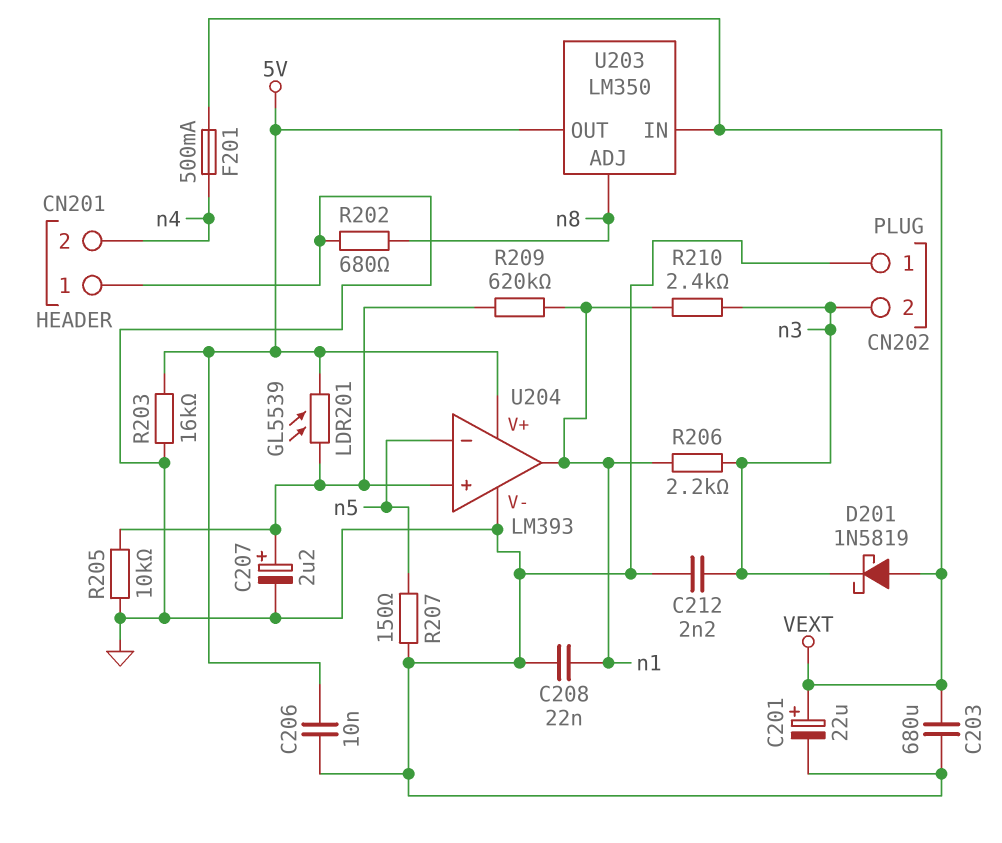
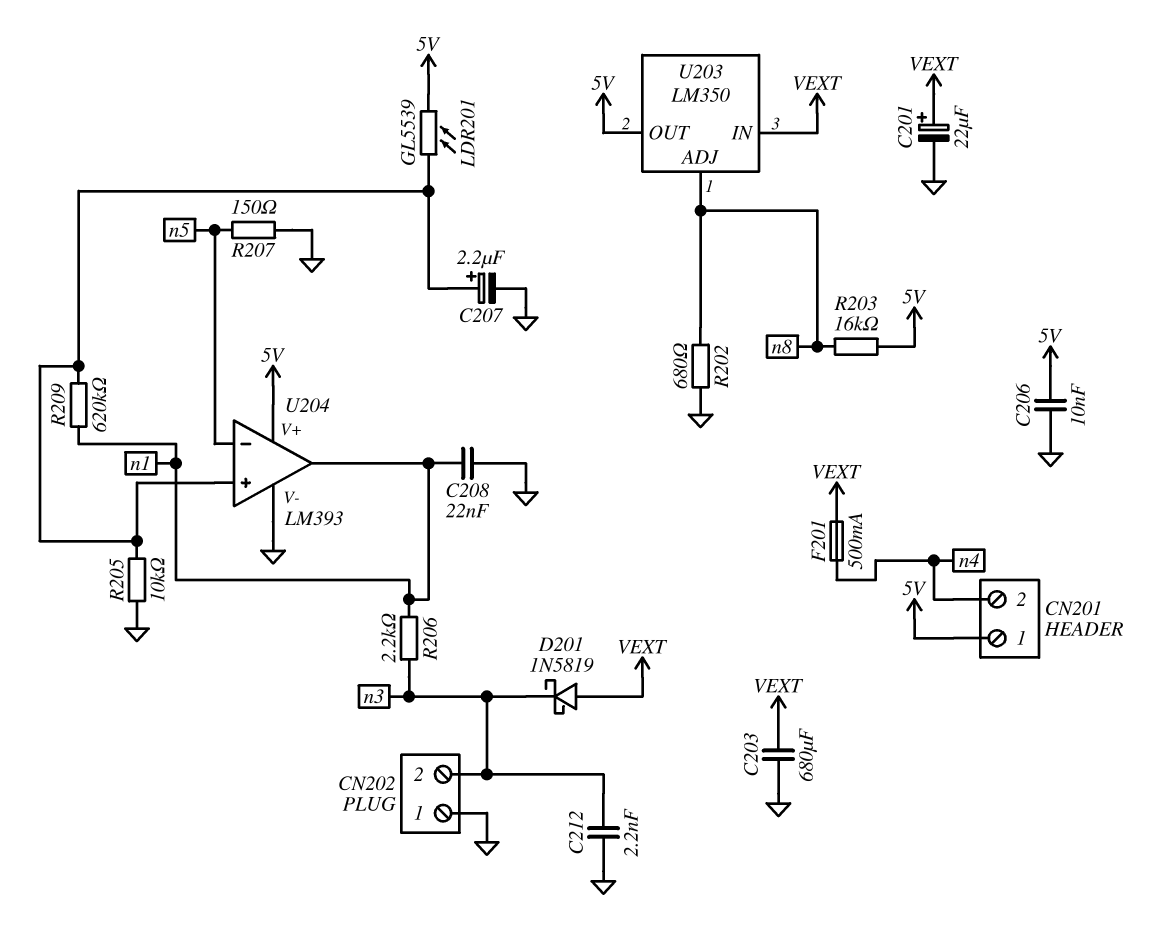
CN201 pin 1: GND -> 5V
R203: 16k (5V, GND) -> 16k (5V, n8)
R210: 2.4k (n1, n3) -> none

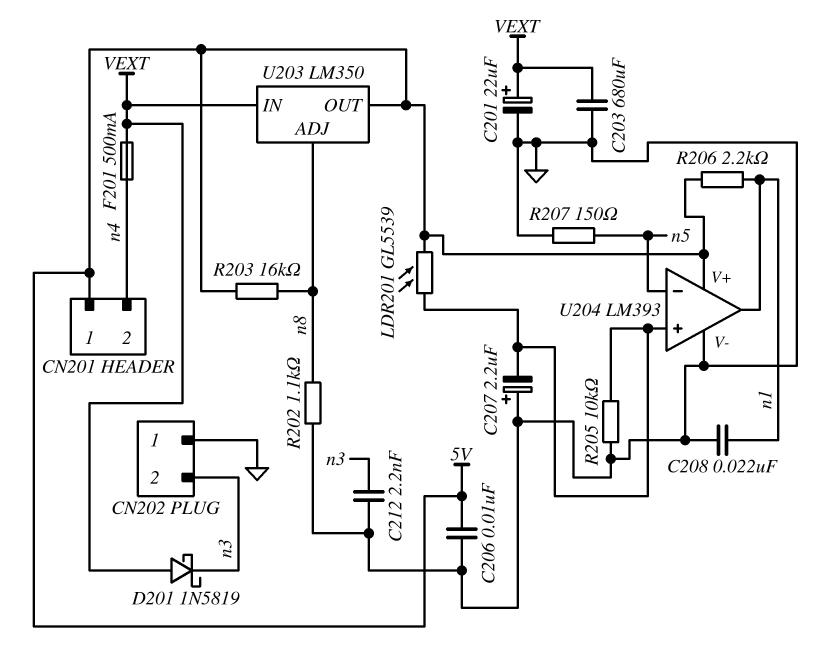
C207: 2.2uF (plus U204/in+, minus GND) -> 2.2uF (plus GND, minus U204/in+)
R202: 680 (GND, n8) -> 1.1k (GND, n8)
R206: 2.2k (n1, n3) -> 2.2k (5V, n1)
R209: 620k (U204/in+, n1) -> none

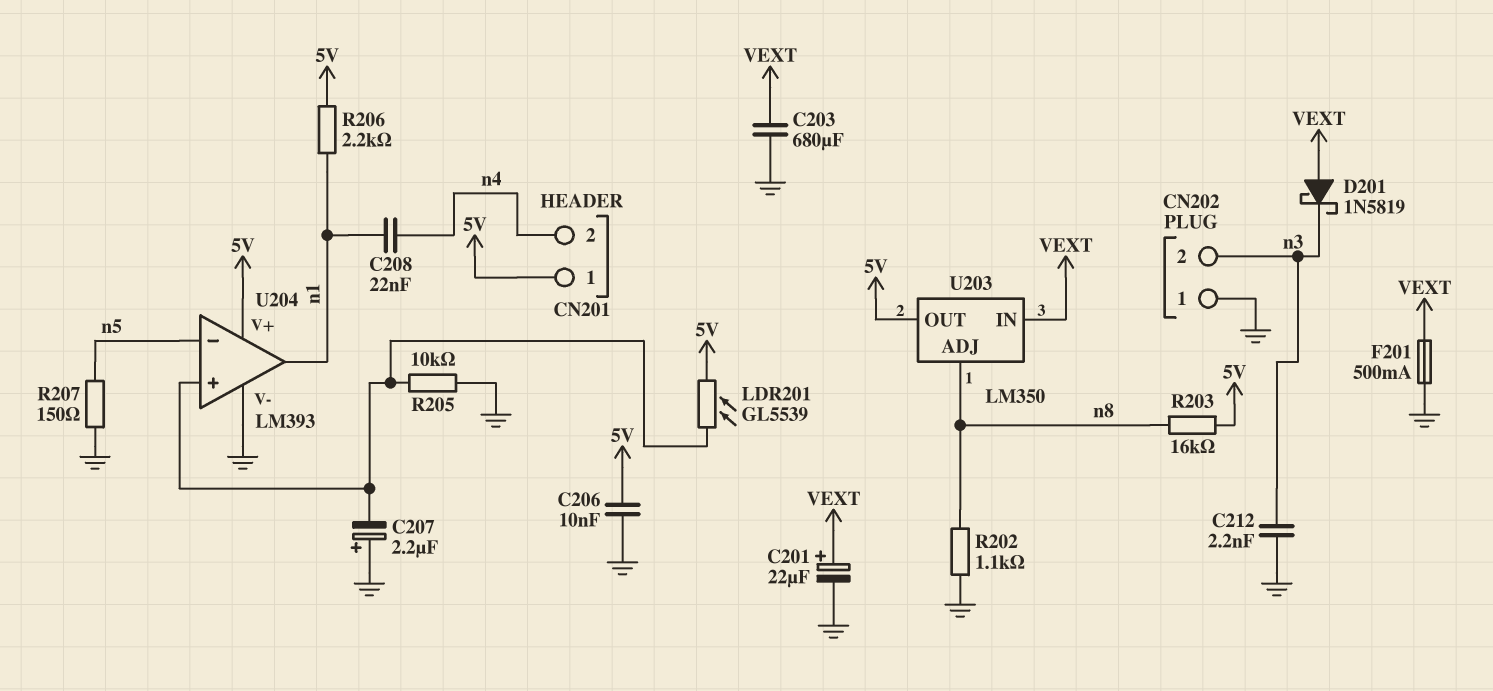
C208: 22nF (GND, n1) -> 22nF (n1, n4)
F201: 500mA (VEXT, n4) -> 500mA (GND, VEXT)

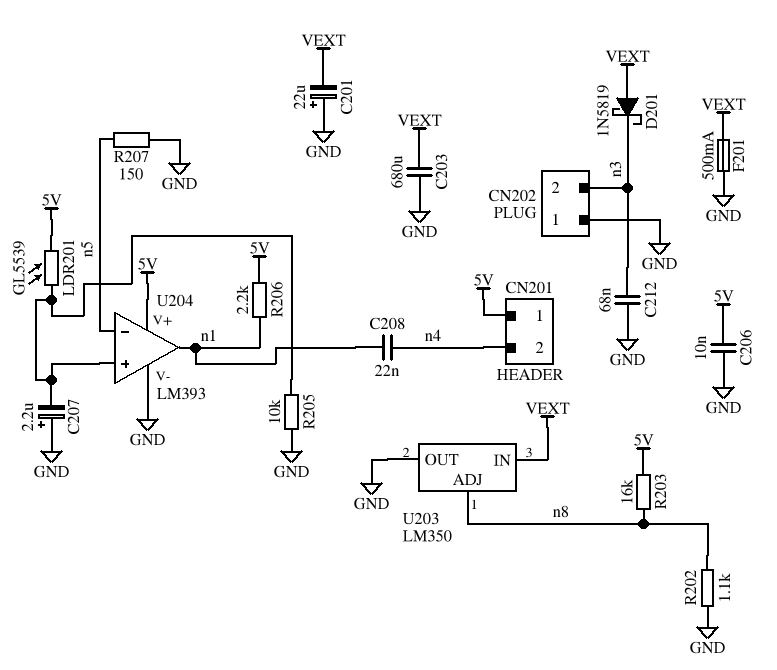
C201: 22uF (plus VEXT, minus GND) -> 22uF (plus GND, minus VEXT)
C212: 2.2nF (GND, n3) -> 68nF (GND, n3)
U203 pin OUT: 5V -> GND

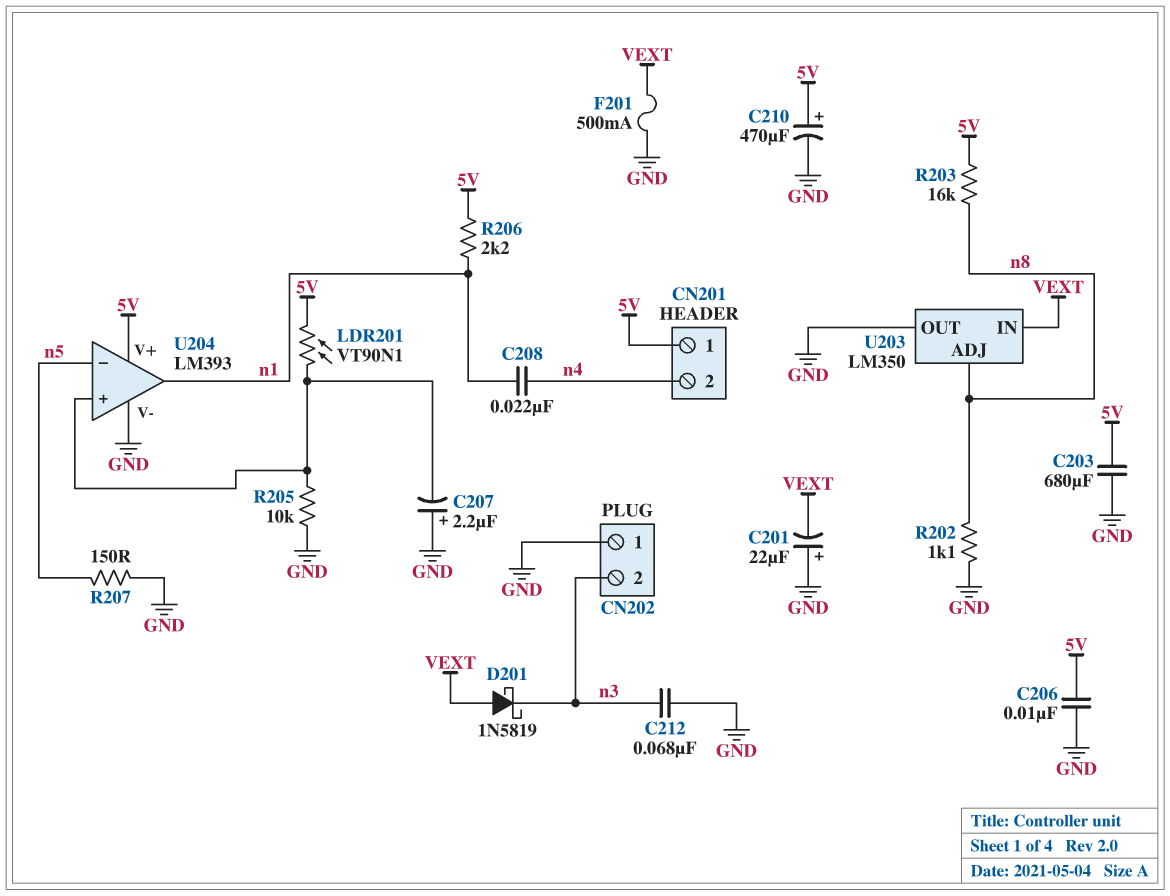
C203: 680uF (GND, VEXT) -> 680uF (5V, GND)
C210: none -> 470uF (plus 5V, minus GND)
LDR201: GL5539 (5V, U204/in+) -> VT90N1 (5V, U204/in+)

